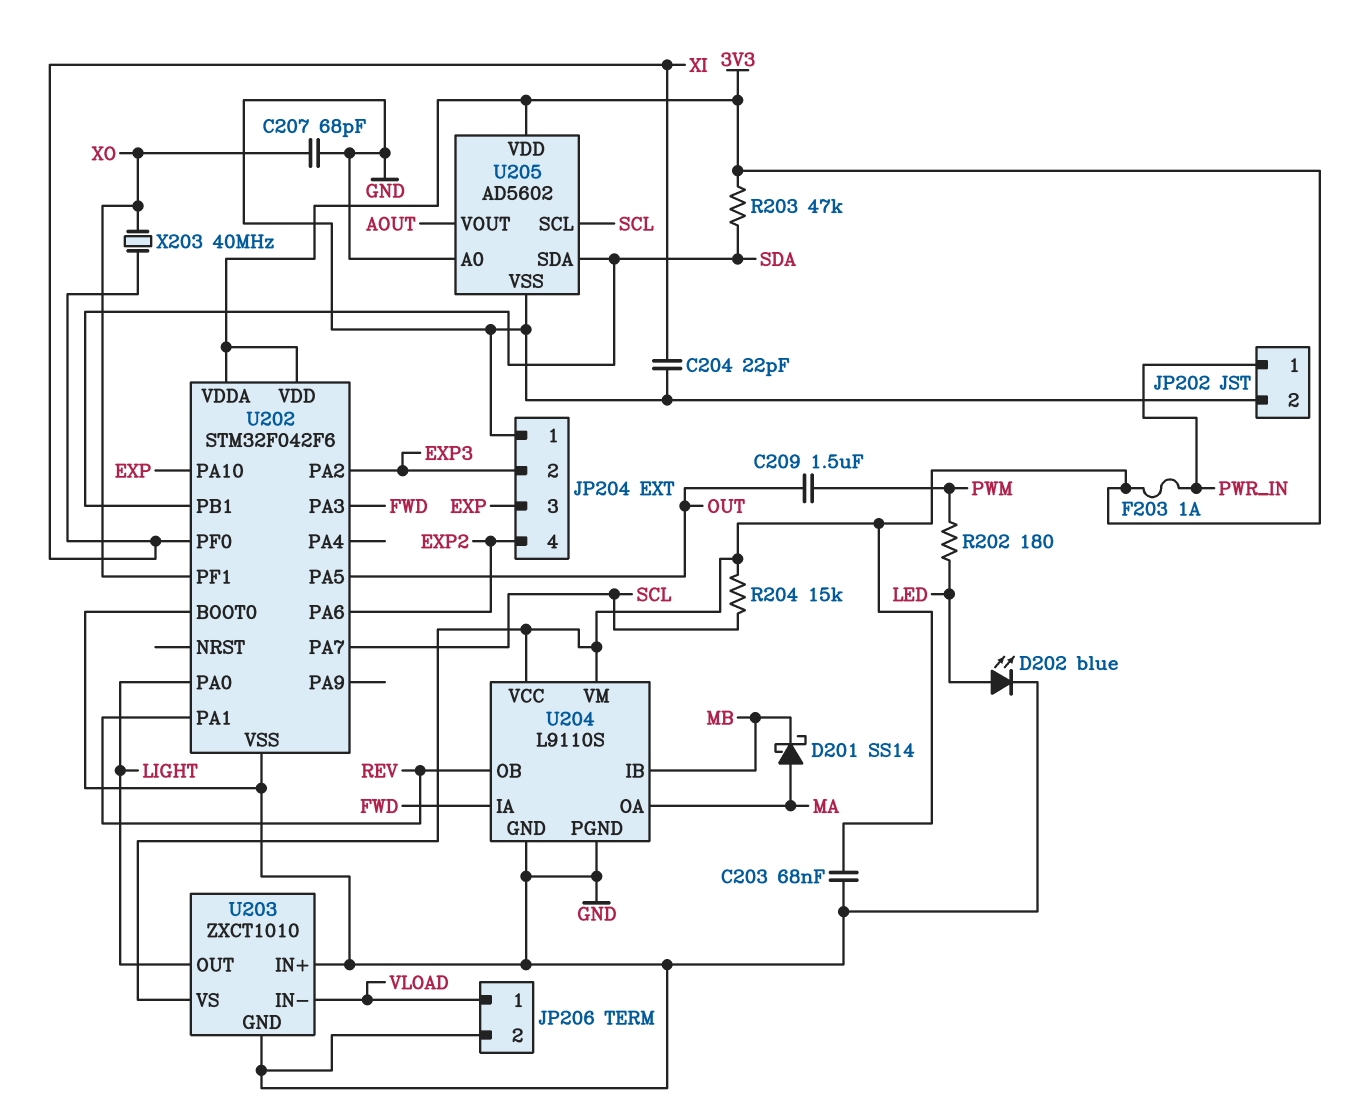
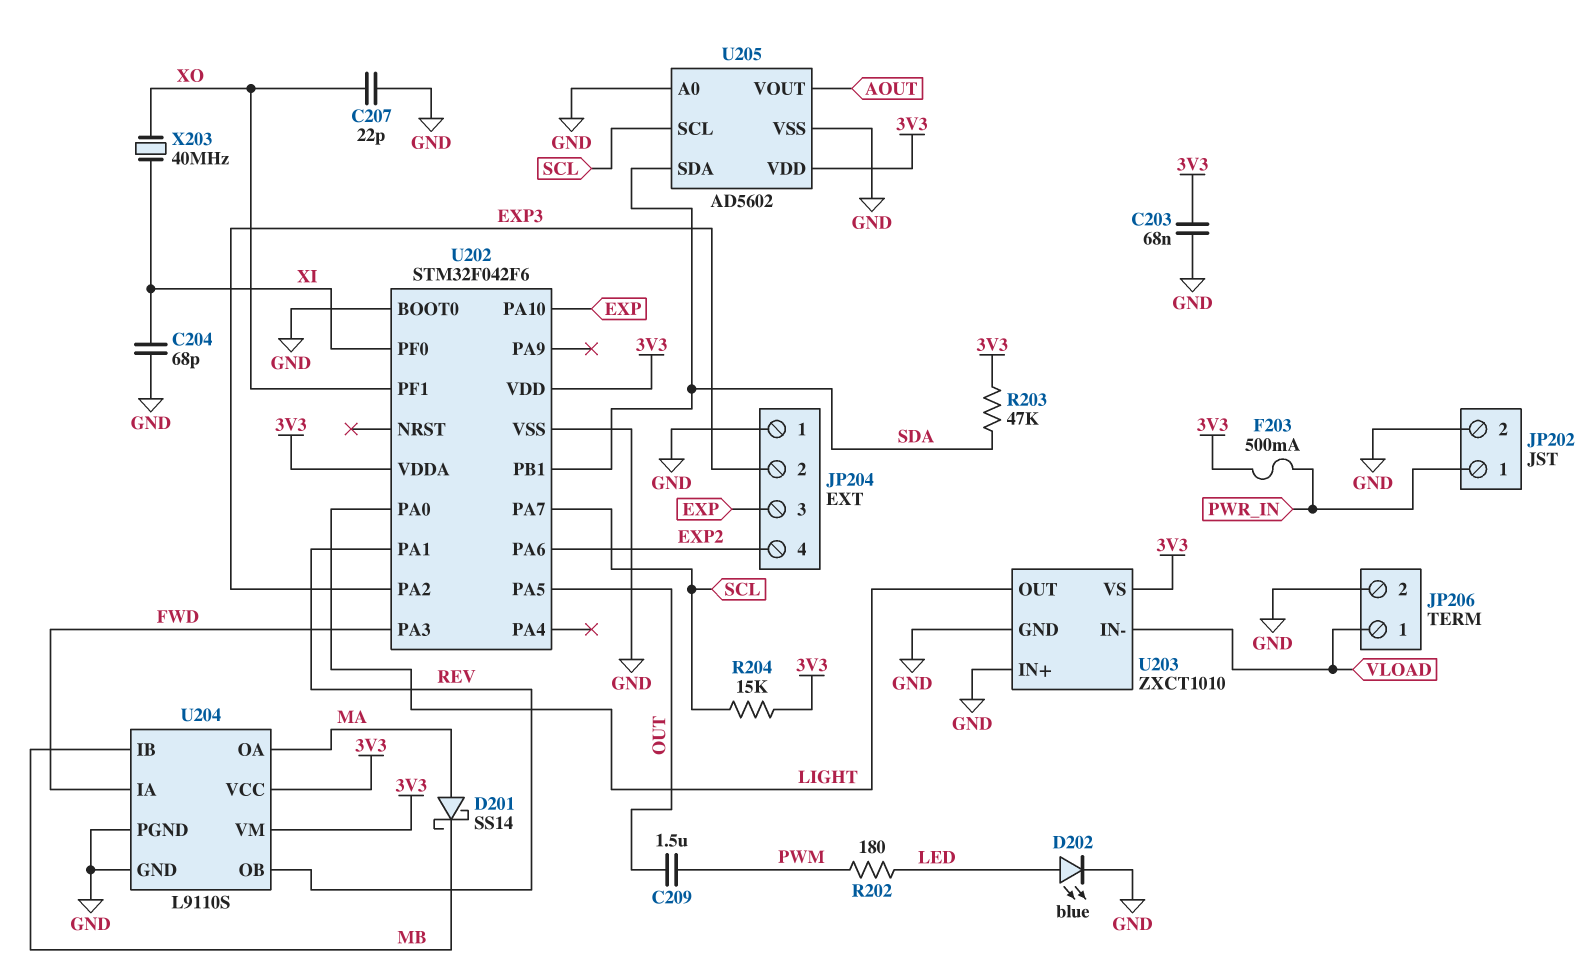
C204: 22pF (GND, XI) -> 68pF (GND, XI)
C207: 68pF (GND, XO) -> 22pF (GND, XO)
F203: 1A (3V3, PWR_IN) -> 500mA (3V3, PWR_IN)

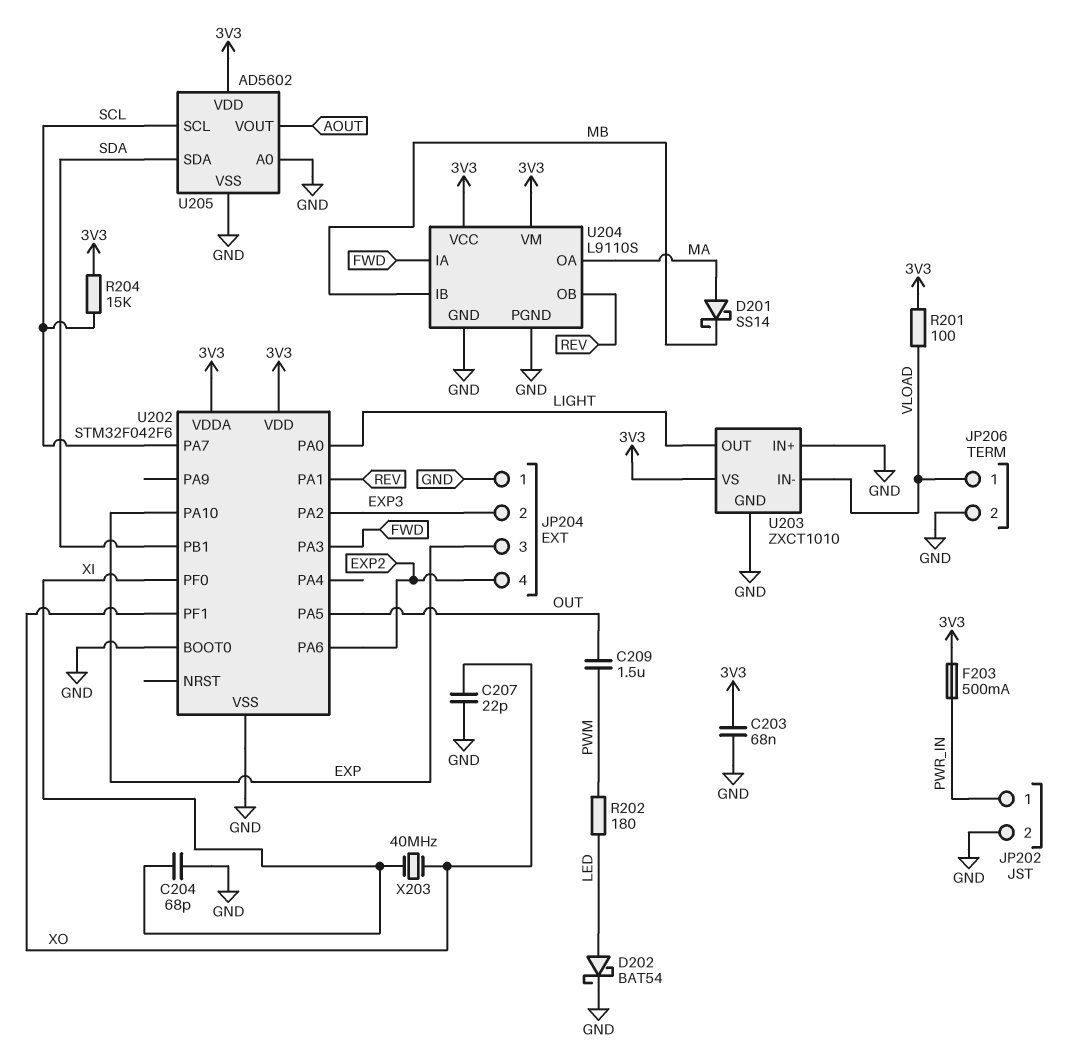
D202: LED blue (A LED, K GND) -> schottky BAT54 (A LED, K GND)
R201: none -> 100 (3V3, VLOAD)
R203: 47k (3V3, SDA) -> none

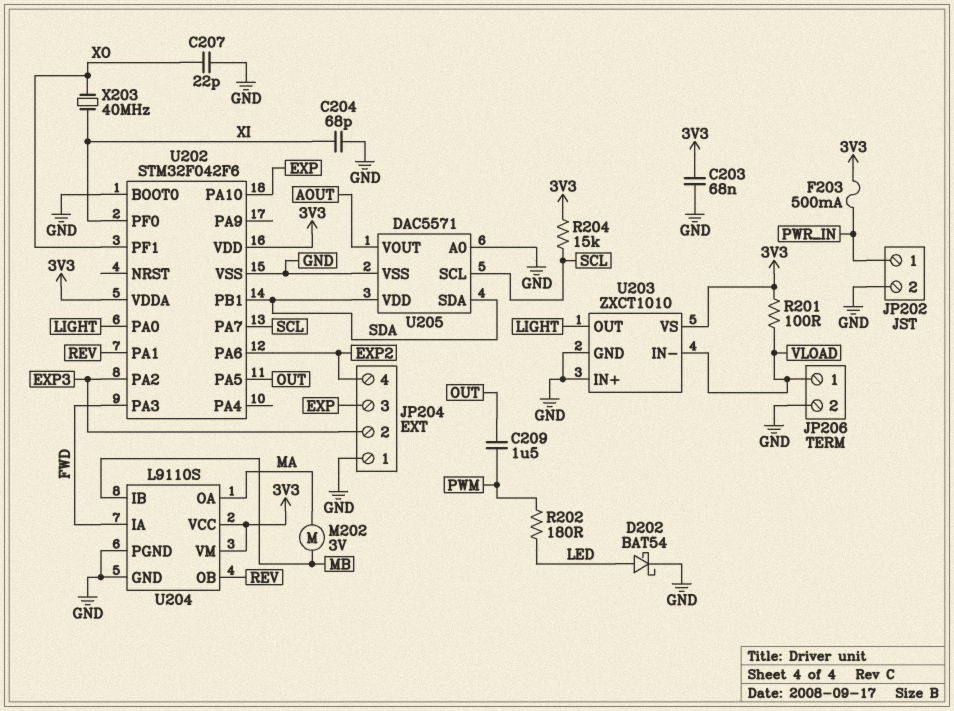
D201: schottky SS14 (A MA, K MB) -> none
M202: none -> motor 3V (MA, MB)
U205: AD5602 -> DAC5571
U205 pin VDD: 3V3 -> SDA

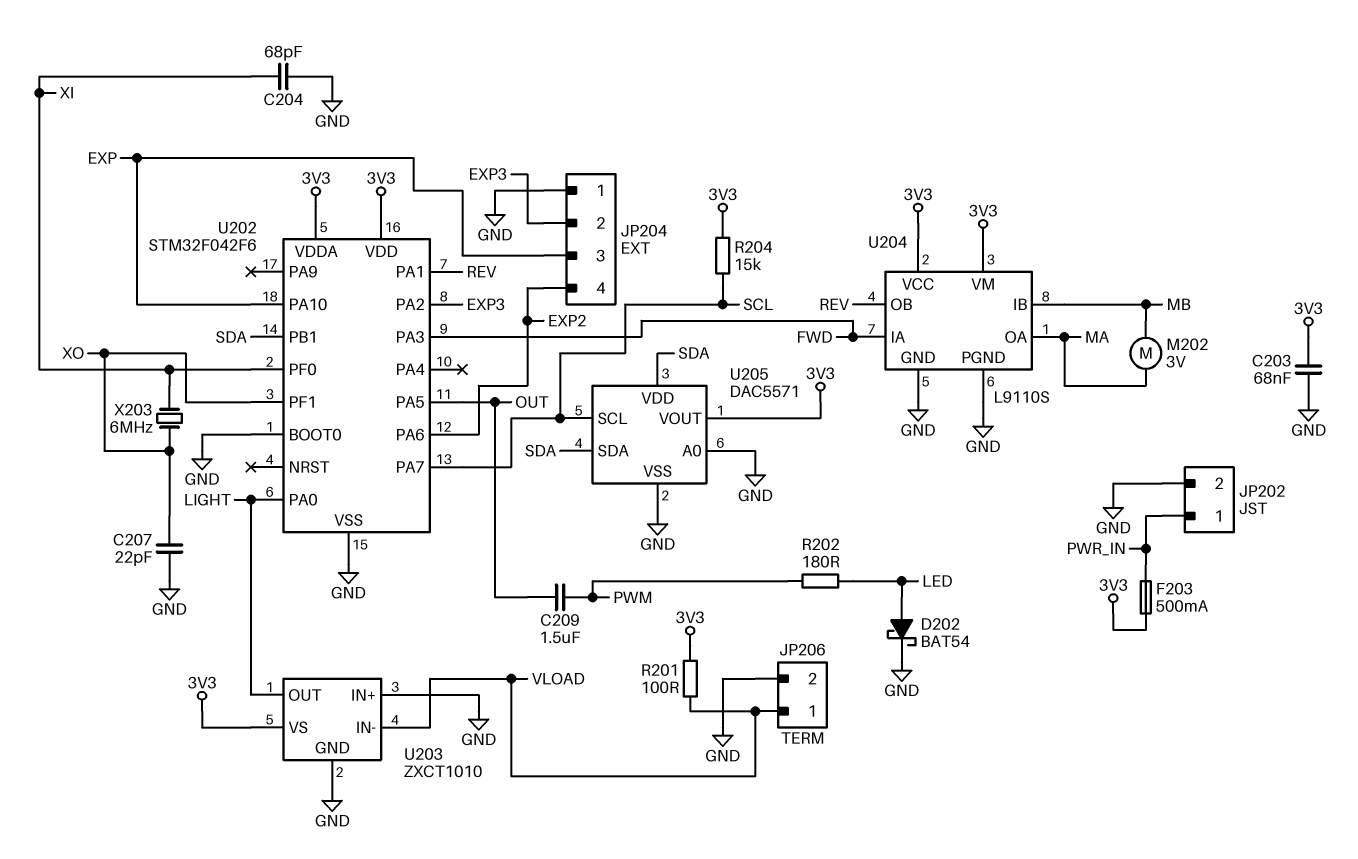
U205 pin VOUT: AOUT -> 3V3
X203: 40MHz (XI, XO) -> 6MHz (XI, XO)

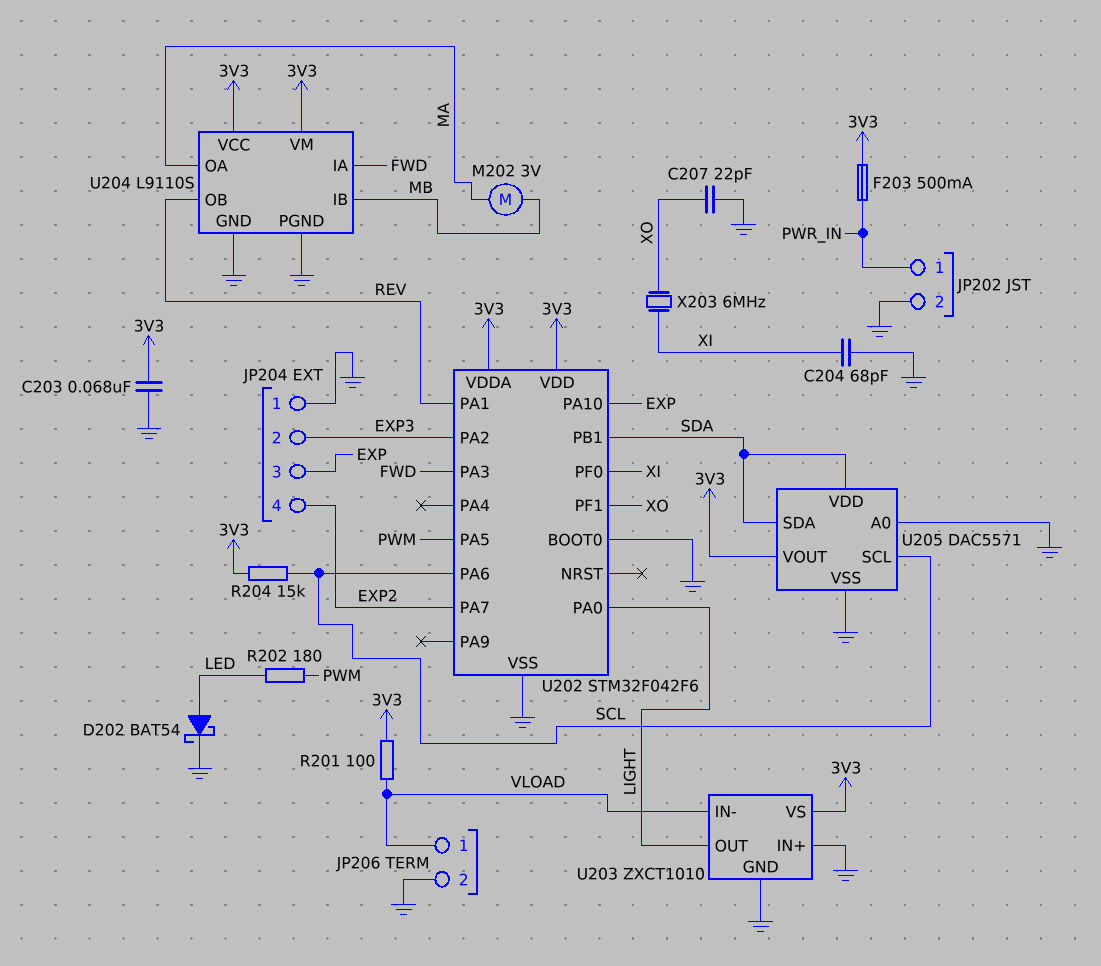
C209: 1.5uF (OUT, PWM) -> none
U202 pin PA5: OUT -> PWM
U202 pin PA6: EXP2 -> SCL
U202 pin PA7: SCL -> EXP2

